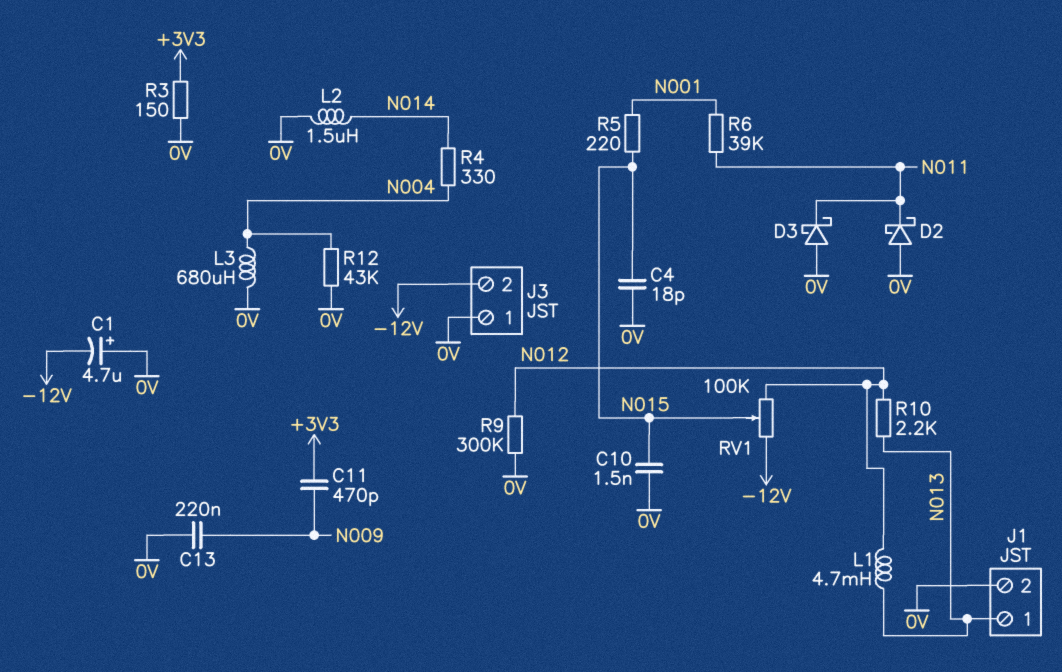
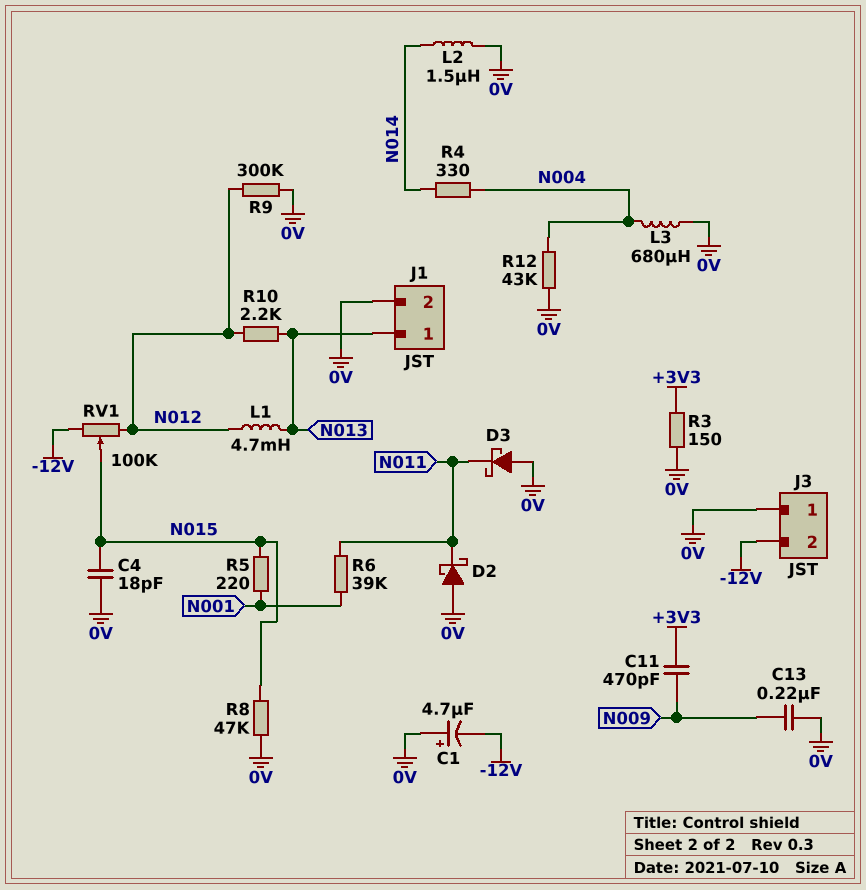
C10: 1.5nF (0V, N015) -> none
R8: none -> 47k (0V, N015)

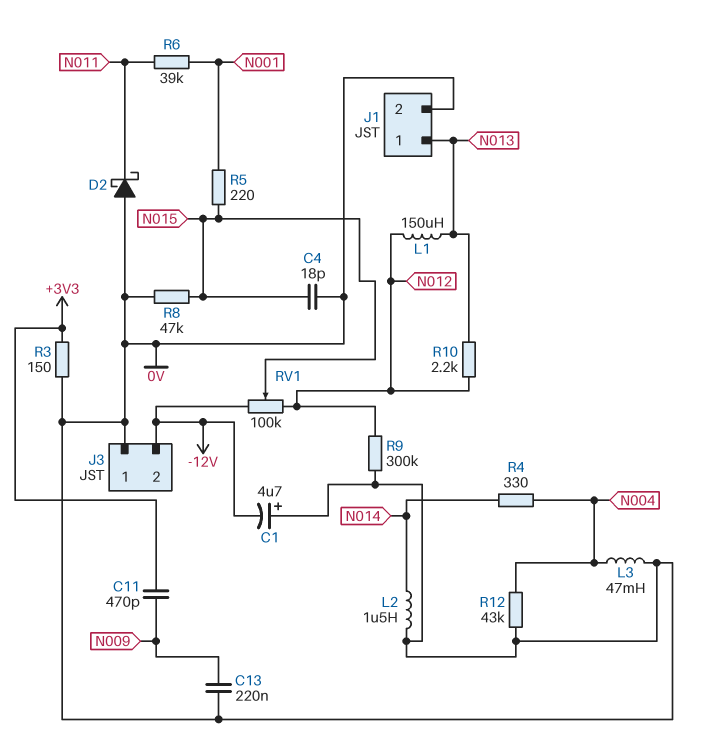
D3: schottky (A 0V, K N011) -> none
L1: 4.7mH (N012, N013) -> 150uH (N012, N013)
L3: 680uH (0V, N004) -> 47mH (0V, N004)

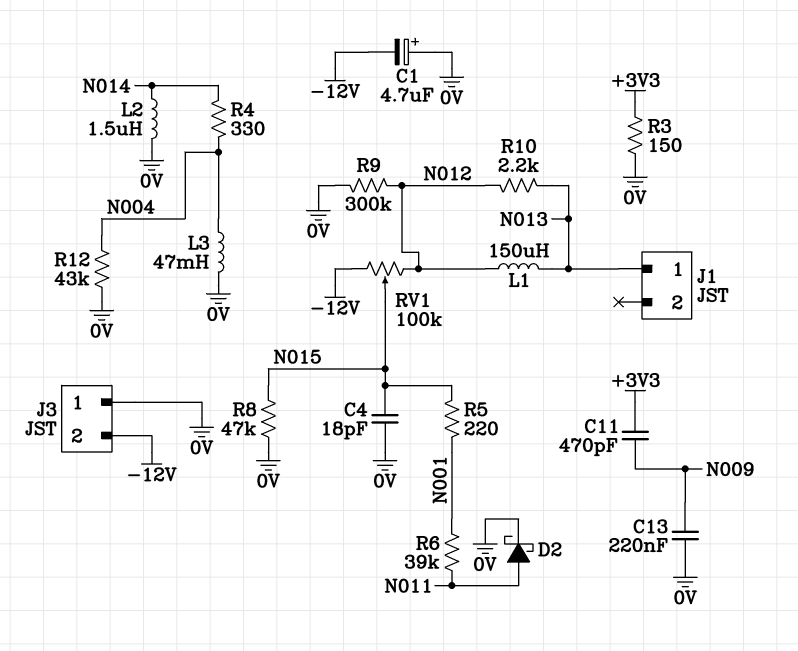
D2: schottky (A 0V, K N011) -> schottky (A N011, K 0V)
J1 pin 2: 0V -> none

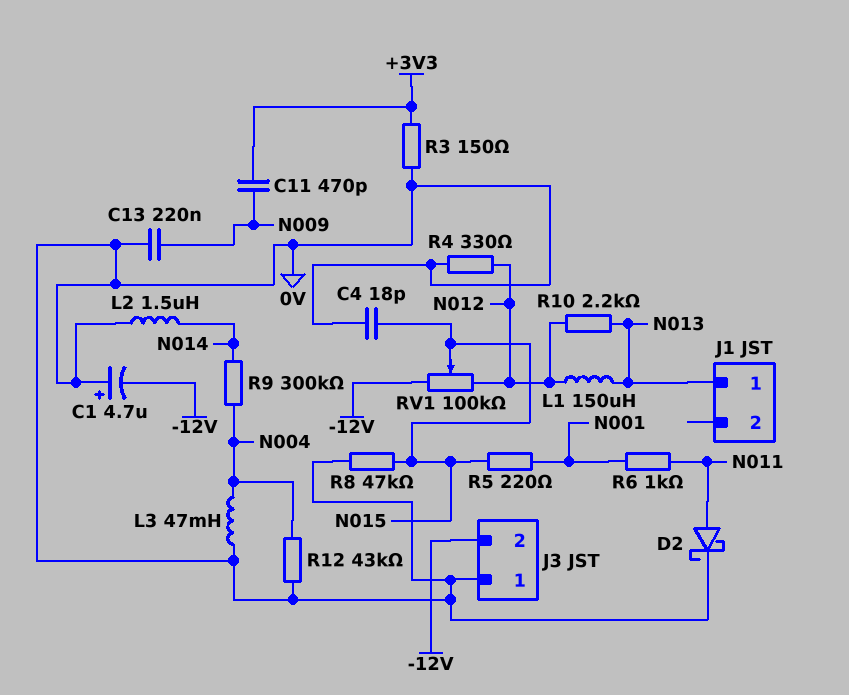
R4: 330 (N004, N014) -> 330 (0V, N012)
R6: 39k (N001, N011) -> 1k (N001, N011)
R9: 300k (0V, N012) -> 300k (N004, N014)

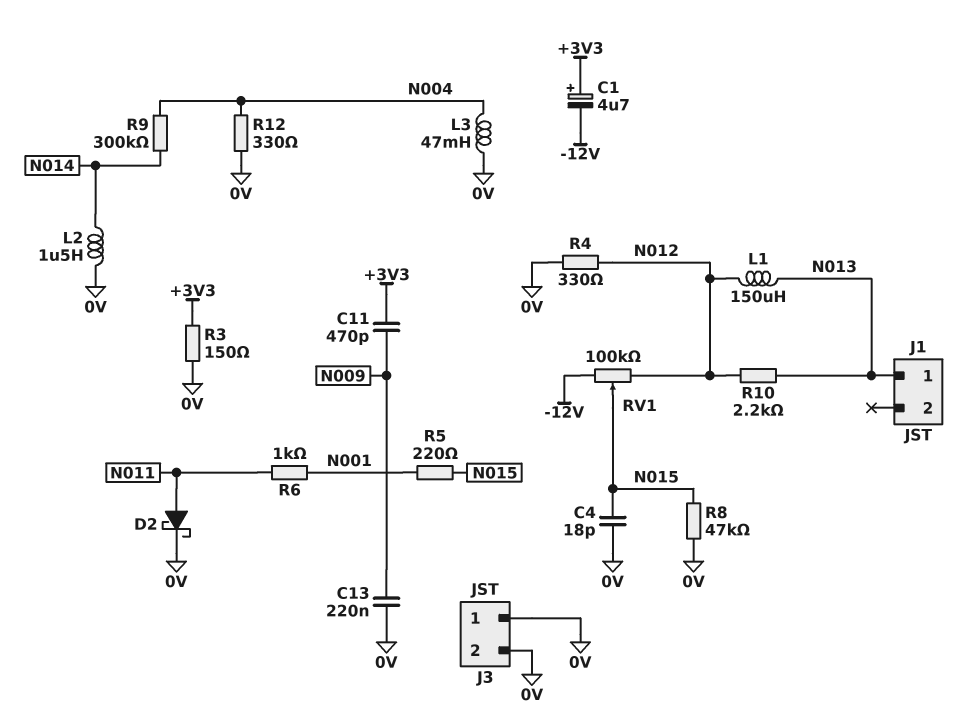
C1: 4.7uF (plus 0V, minus -12V) -> 4.7uF (plus +3V3, minus -12V)
J3 pin 2: -12V -> 0V
R12: 43k (0V, N004) -> 330 (0V, N004)

